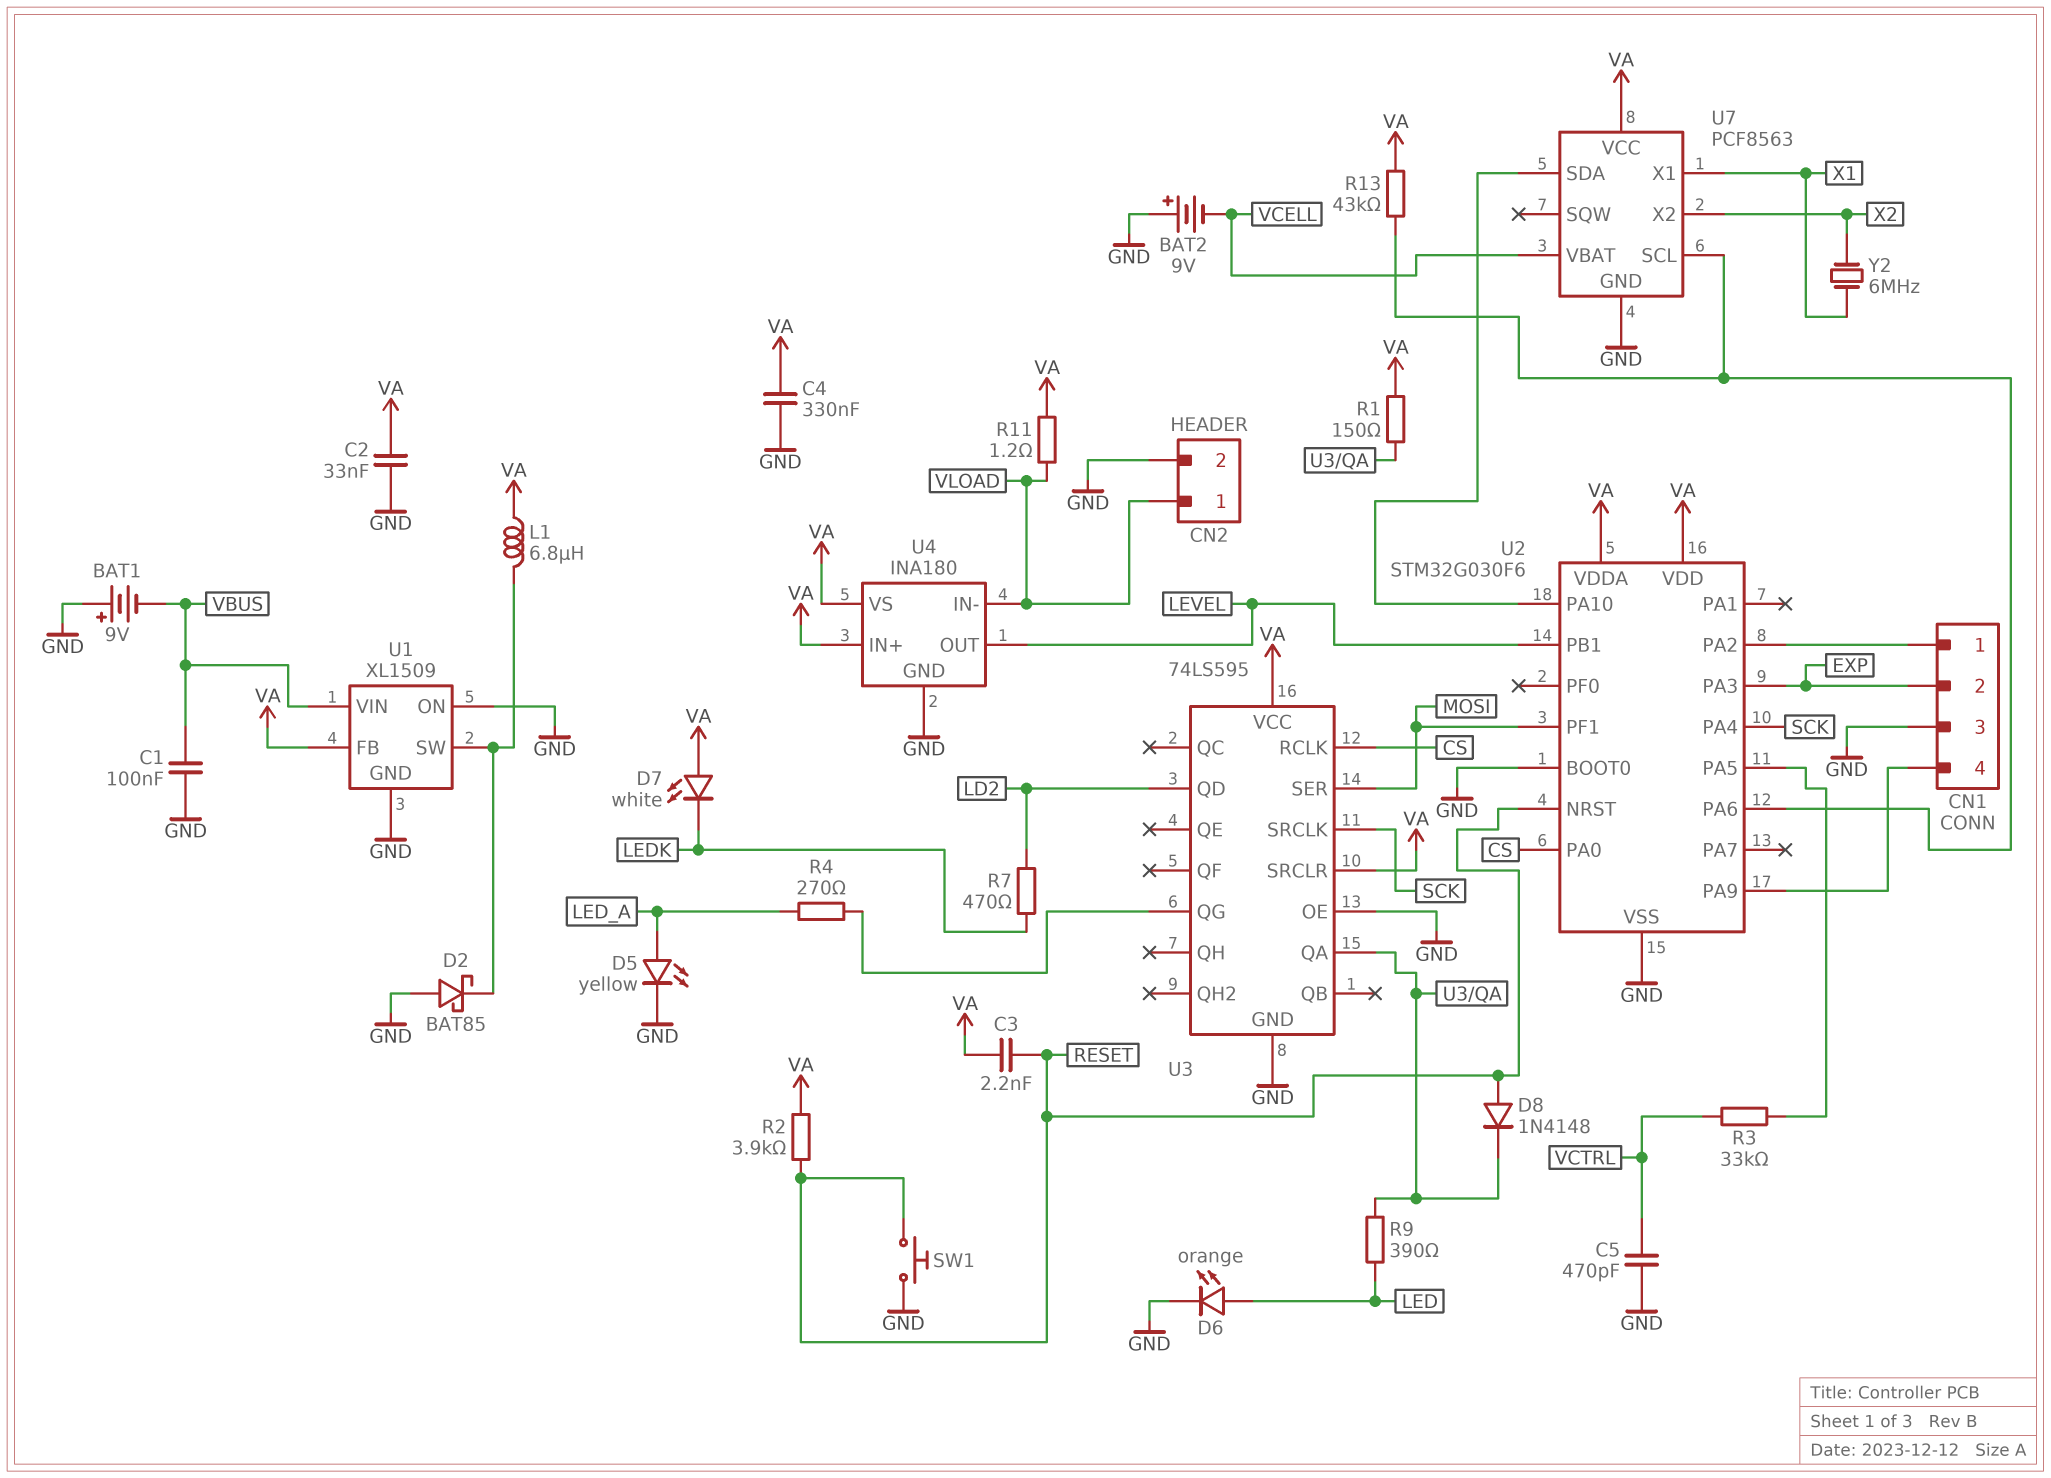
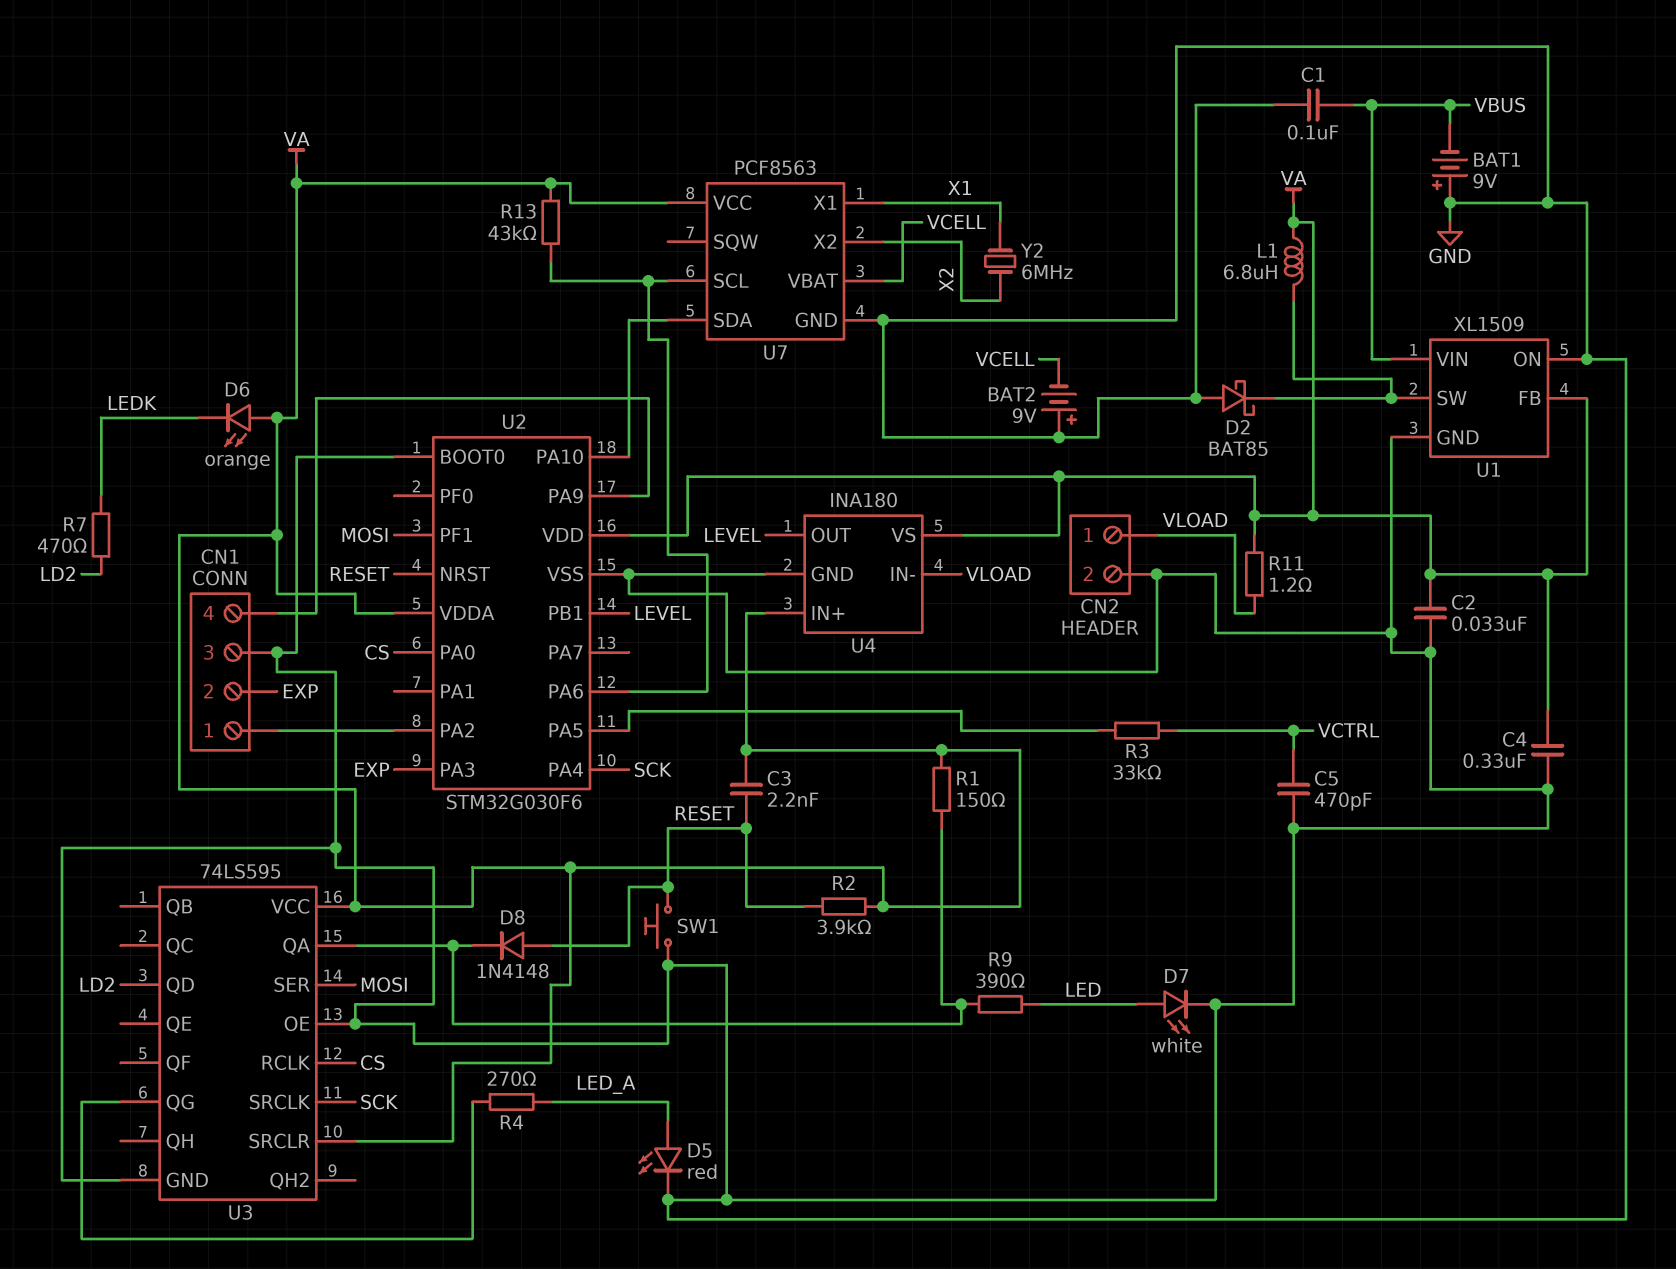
D5: LED yellow (A LED_A, K GND) -> LED red (A LED_A, K GND)
D6: LED orange (A LED, K GND) -> LED orange (A VA, K LEDK)
D7: LED white (A VA, K LEDK) -> LED white (A LED, K GND)

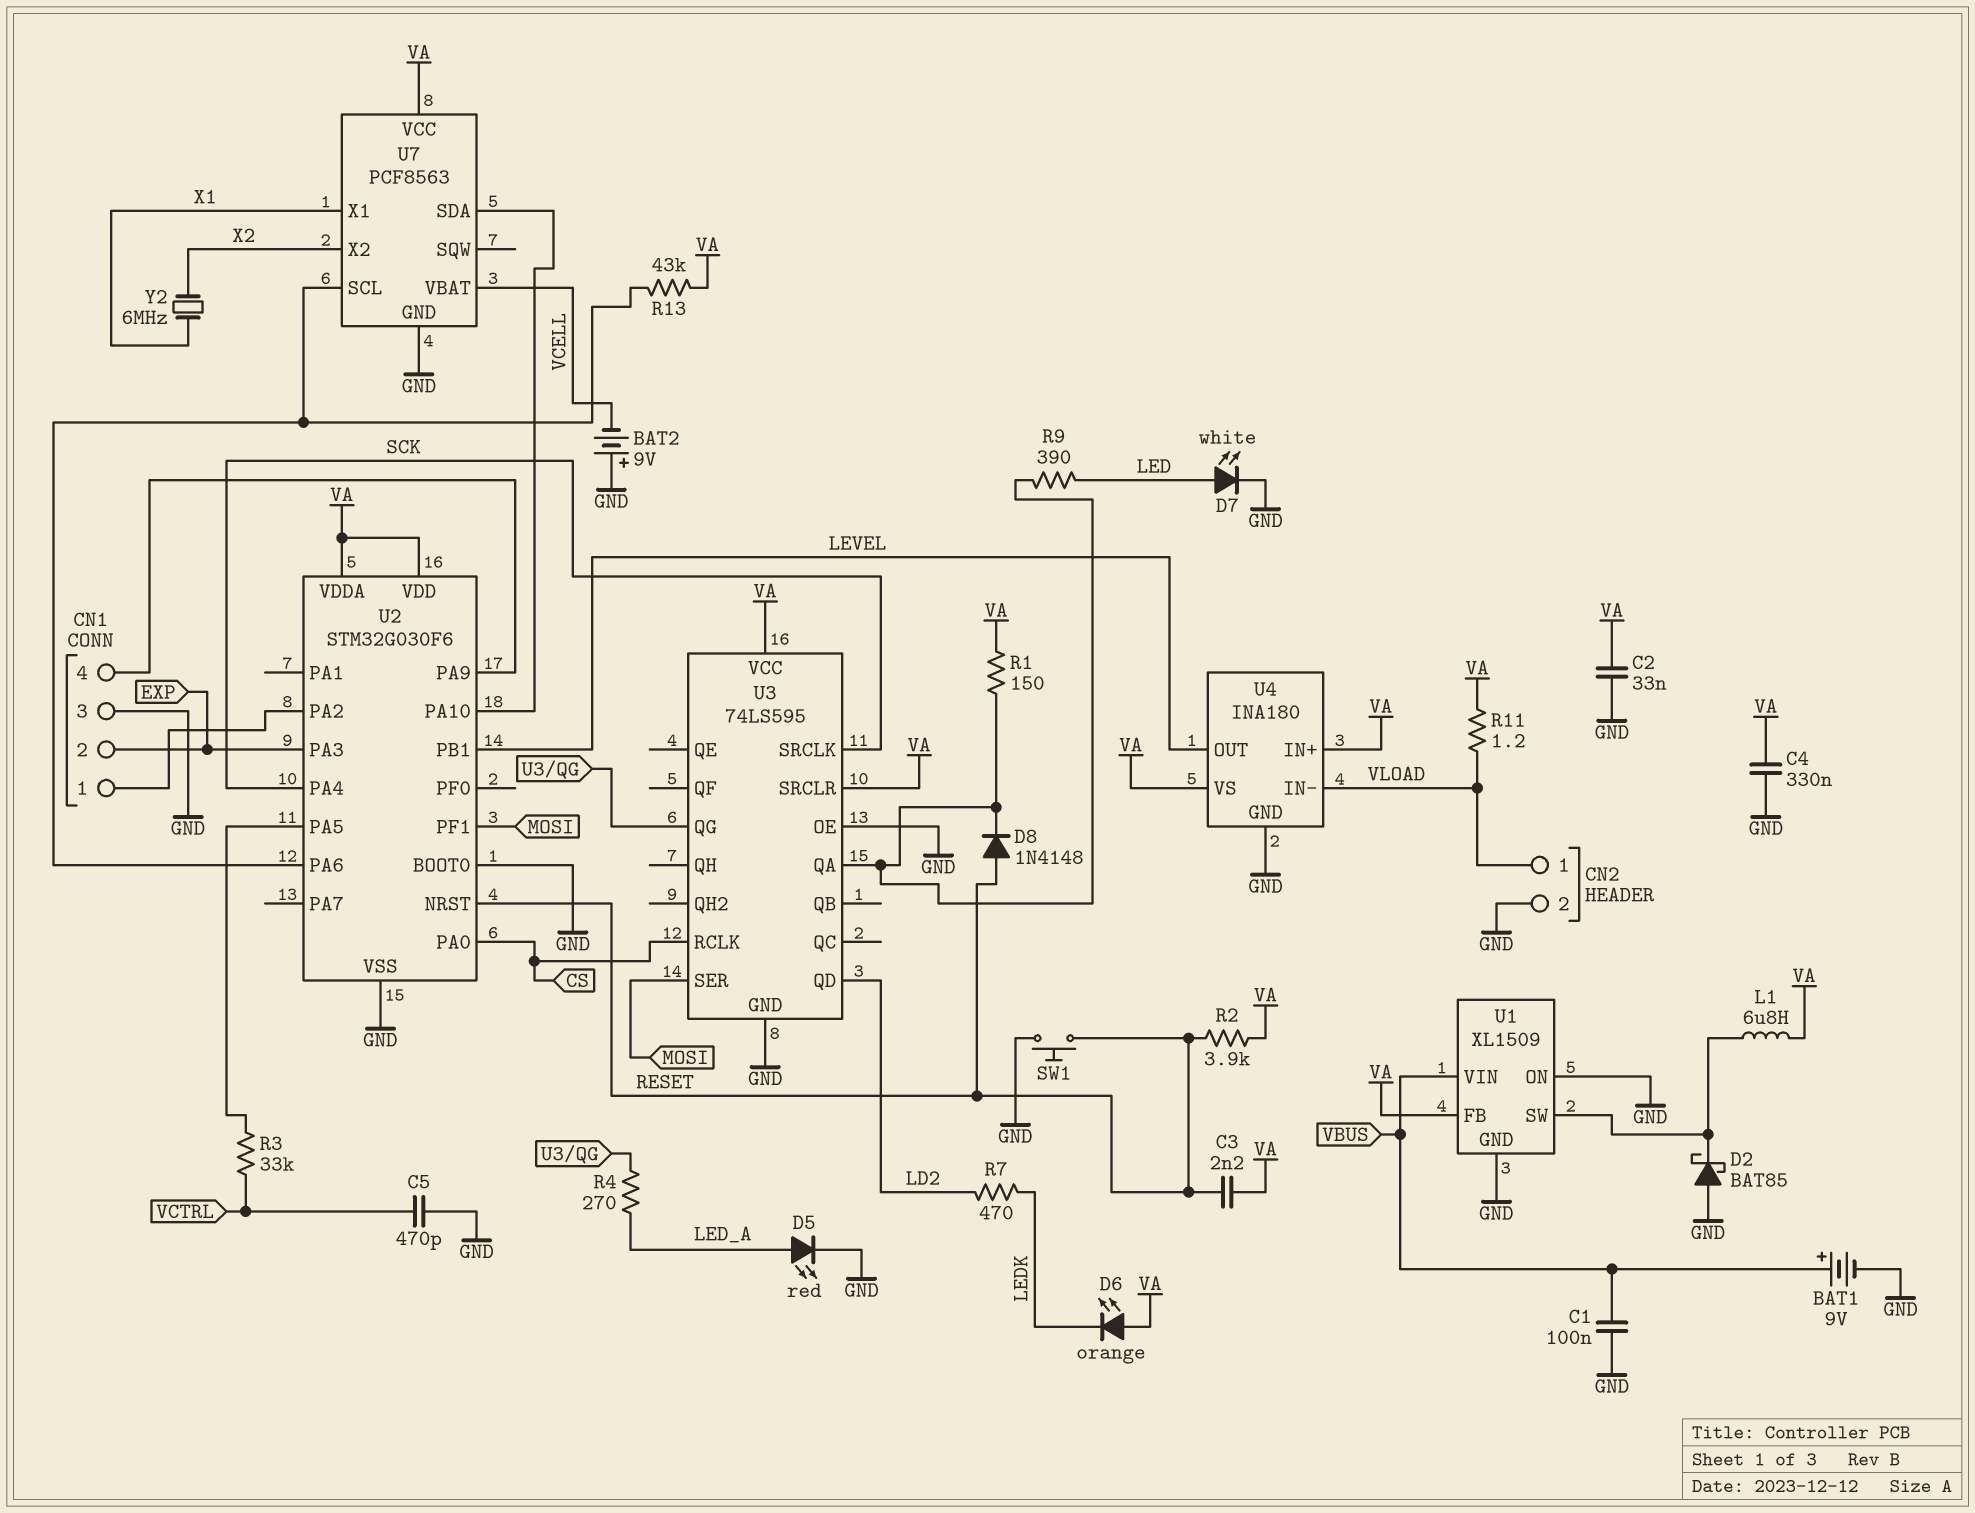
BAT1: 9V (plus GND, minus VBUS) -> 9V (plus VBUS, minus GND)

